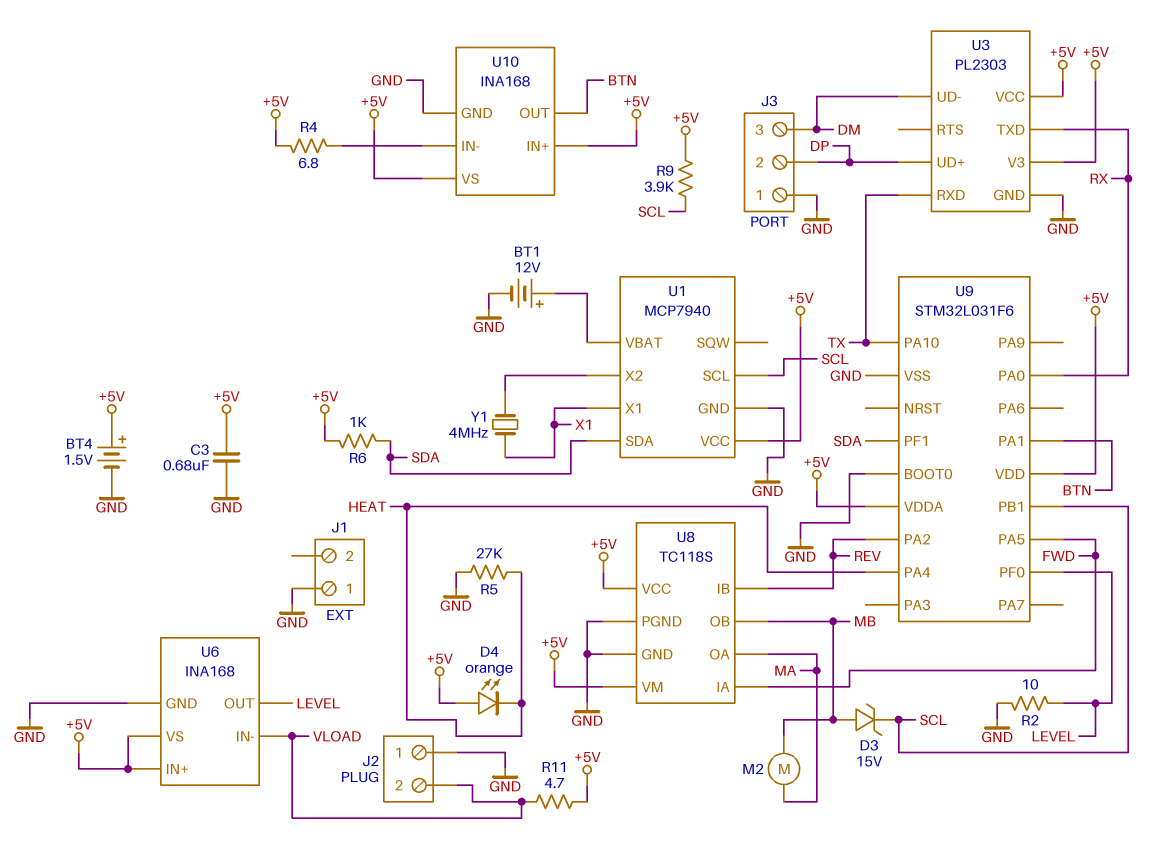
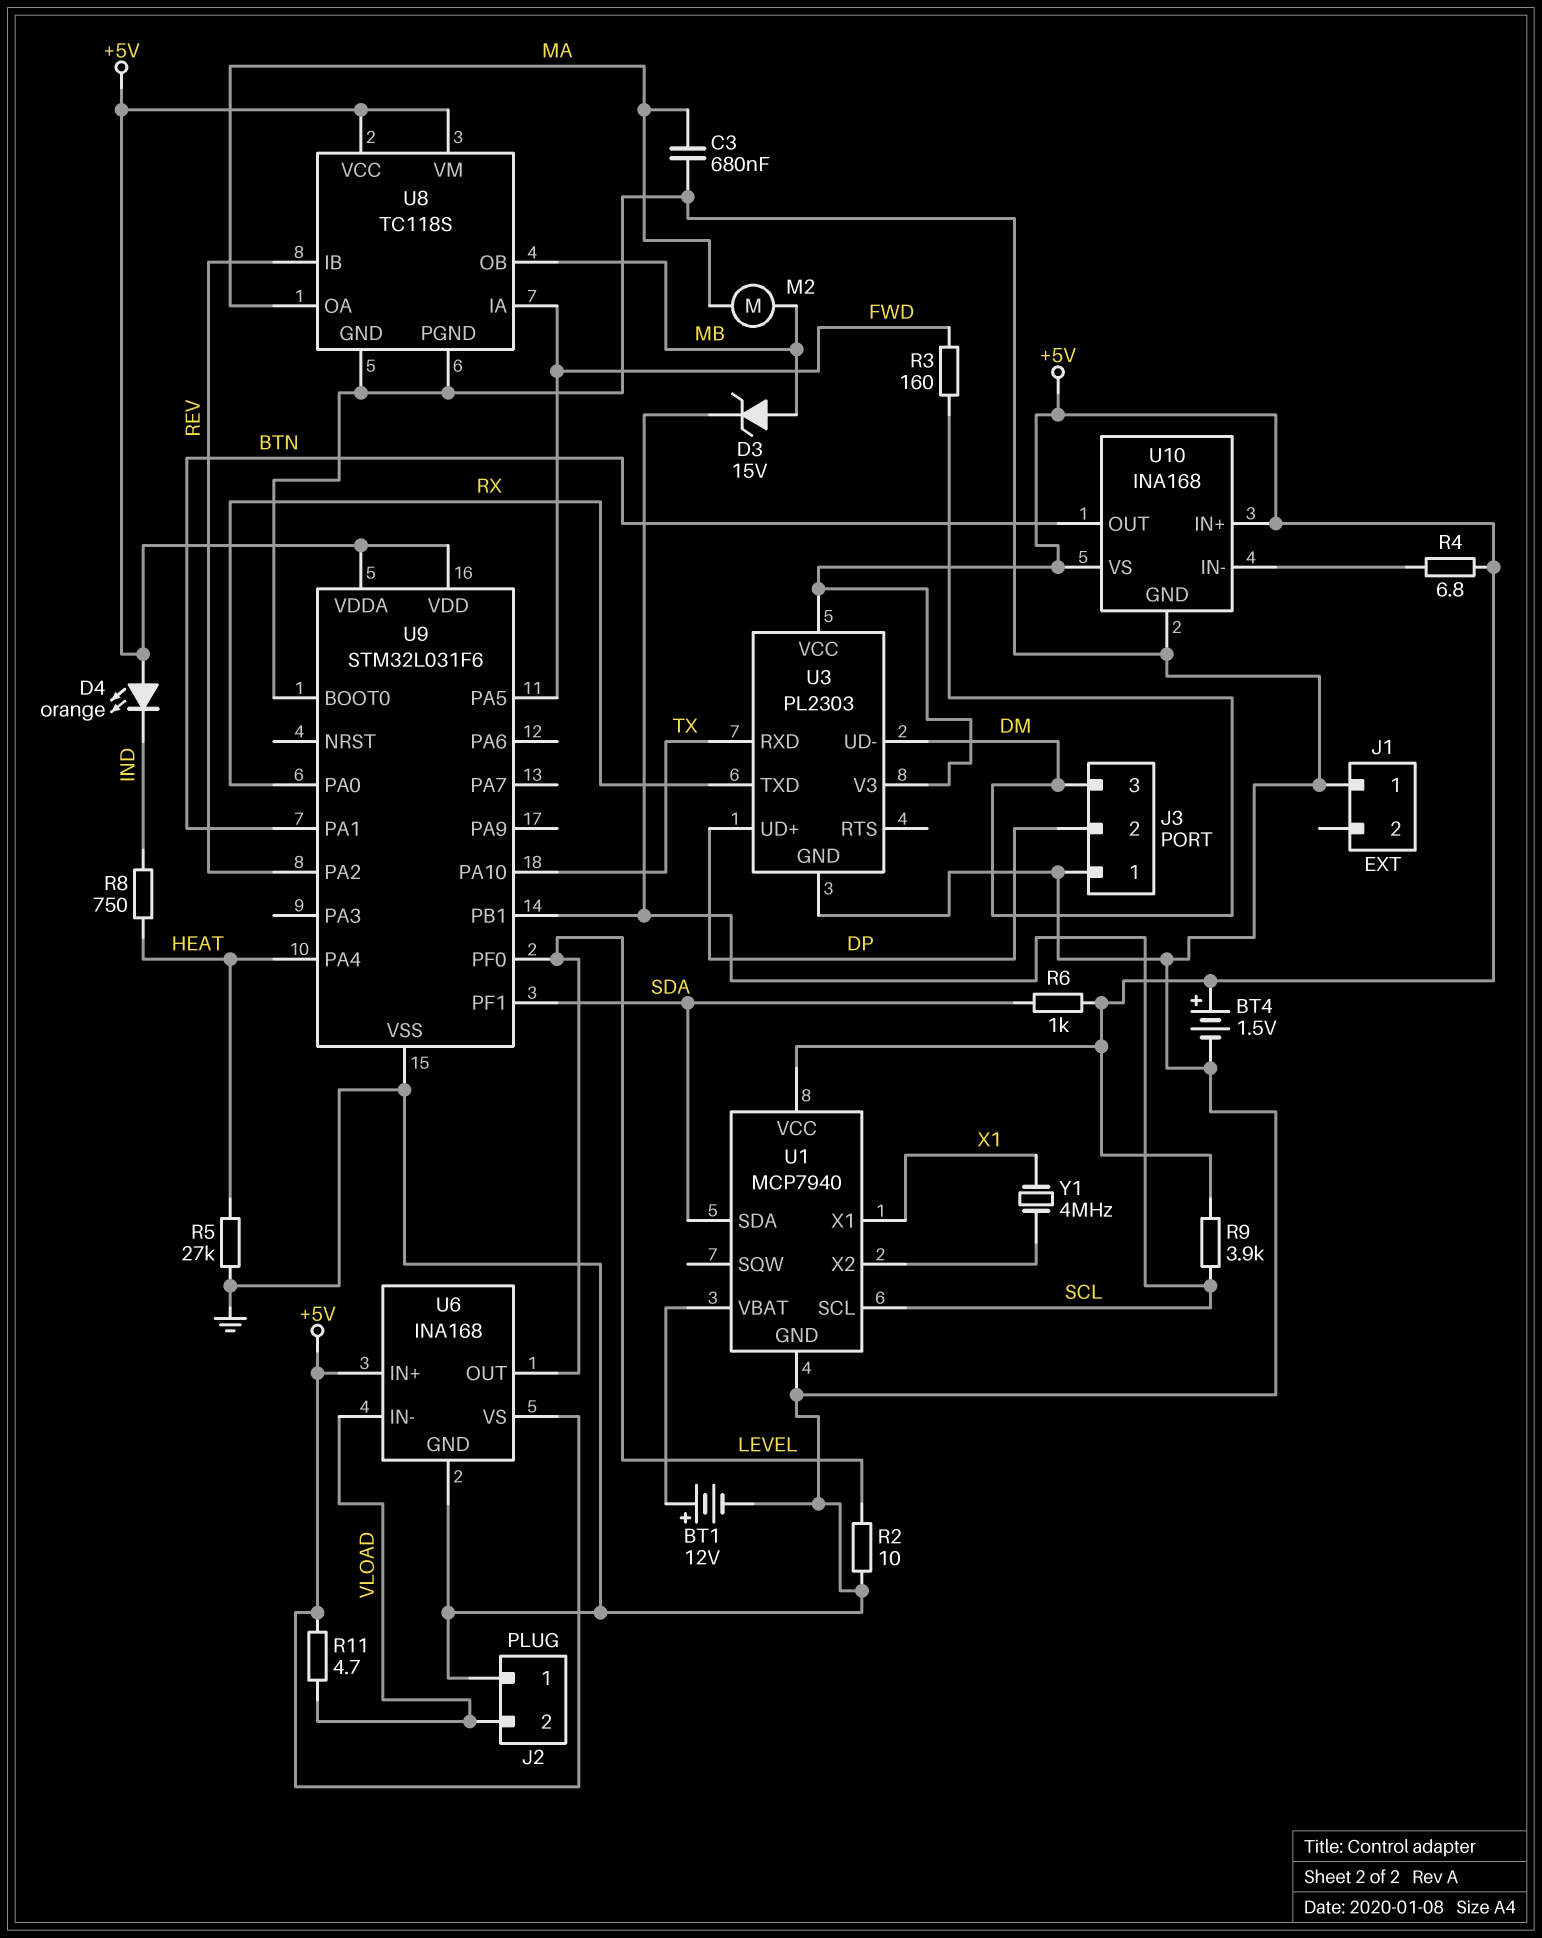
C3: 680nF (+5V, GND) -> 680nF (GND, MA)
D4: LED orange (A +5V, K HEAT) -> LED orange (A +5V, K IND)
R3: none -> 160 (DM, FWD)
R8: none -> 750 (HEAT, IND)

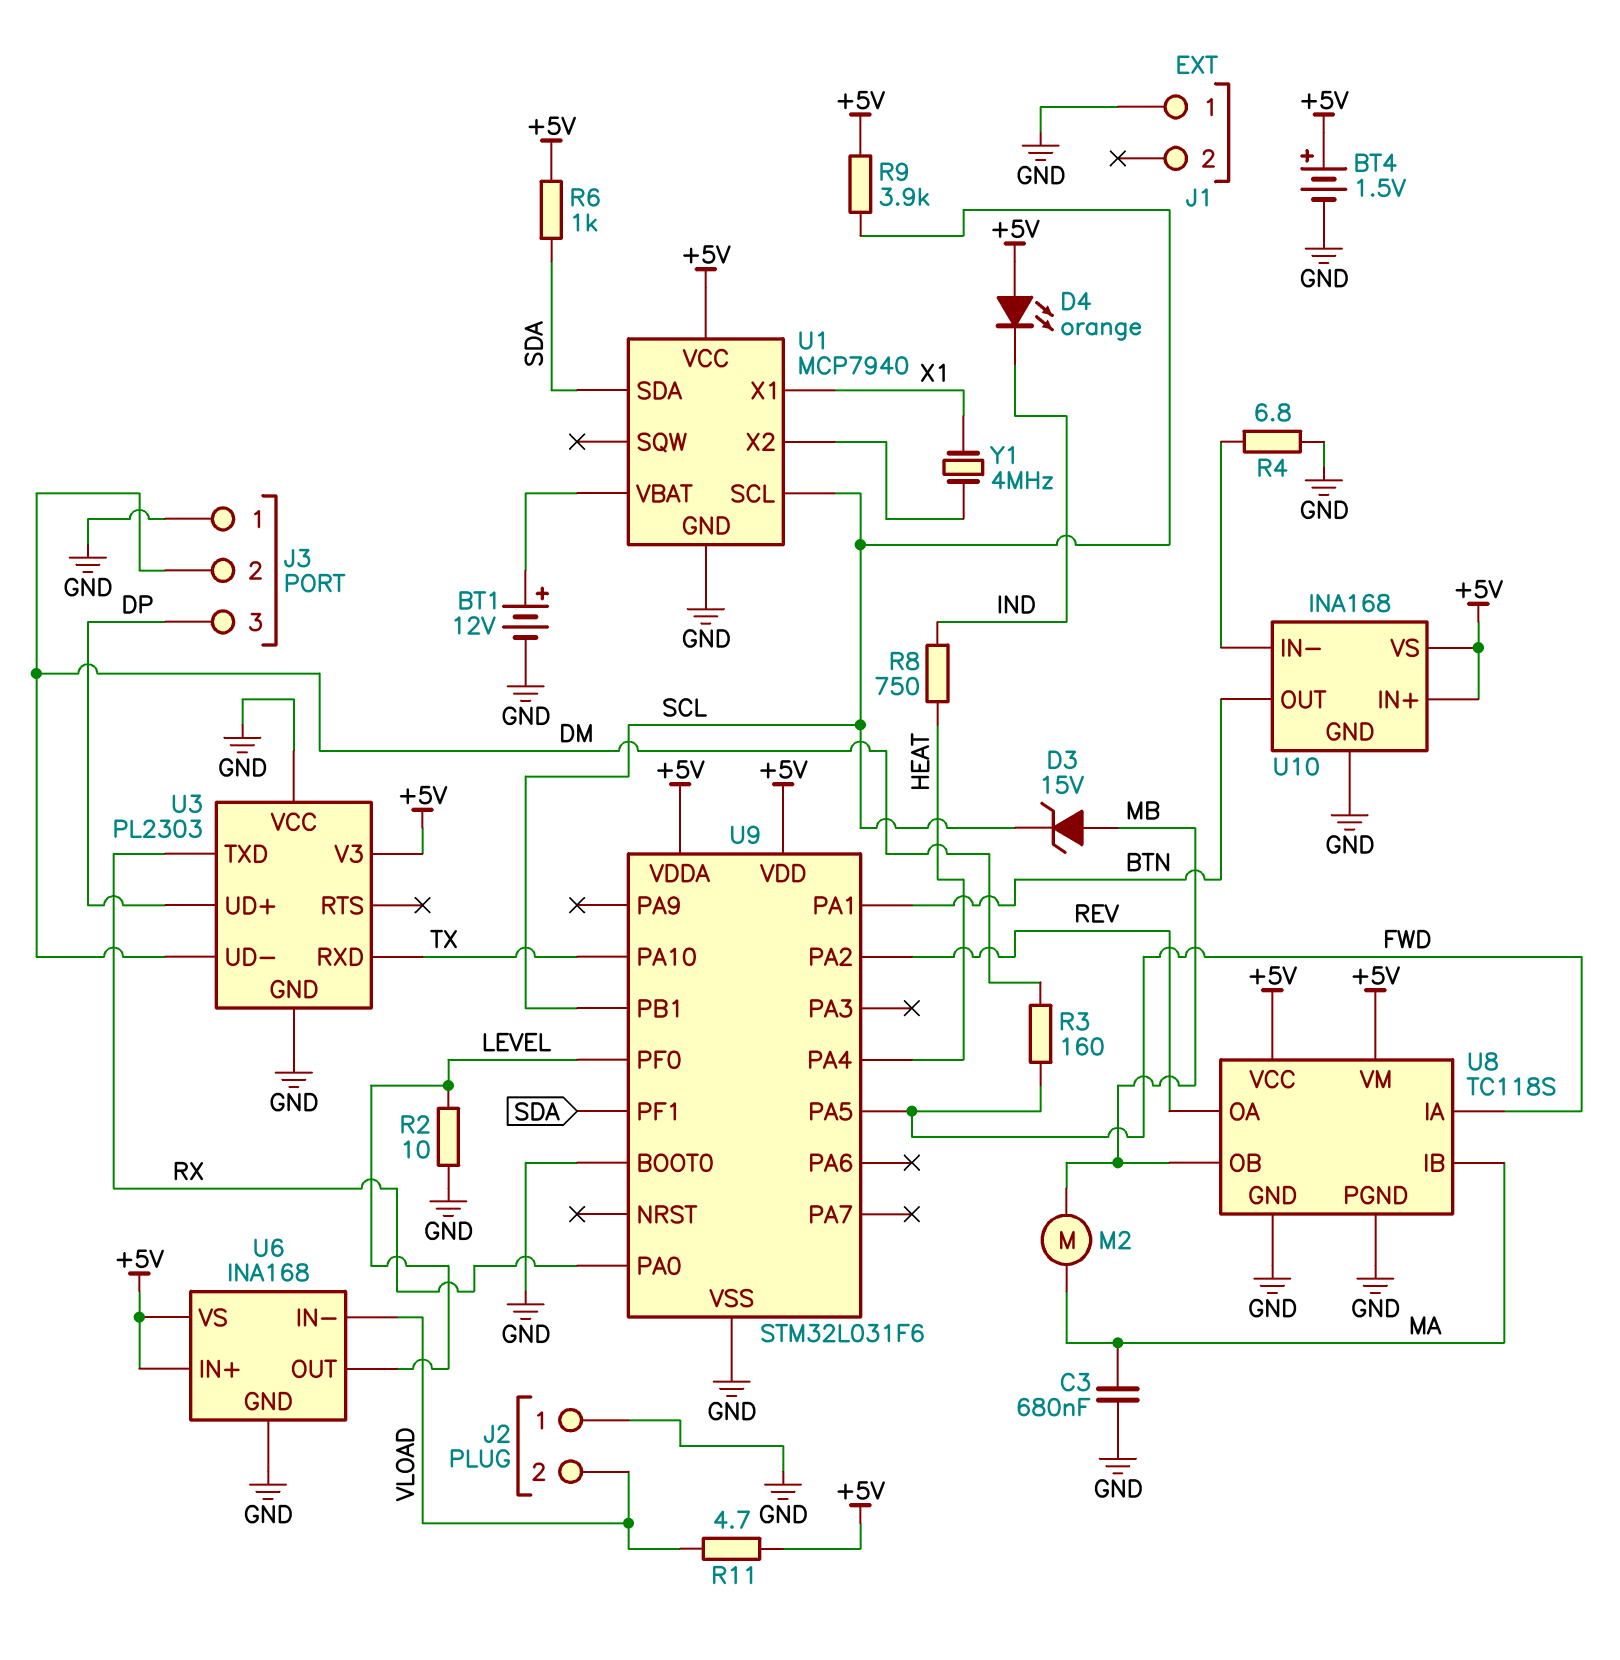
J3 pin 2: DP -> DM
J3 pin 3: DM -> DP
R4: 6.8 (+5V, U10/IN-) -> 6.8 (GND, U10/IN-)
R5: 27k (GND, HEAT) -> none
U3 pin VCC: +5V -> GND
U8 pin IB: REV -> MA
U8 pin OA: MA -> REV

